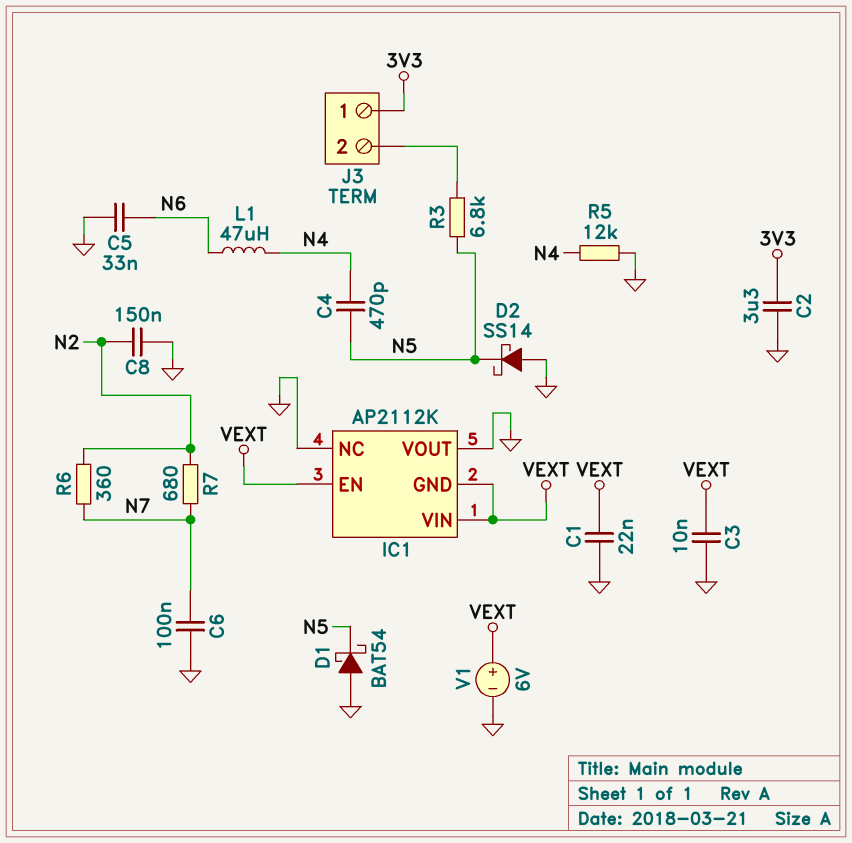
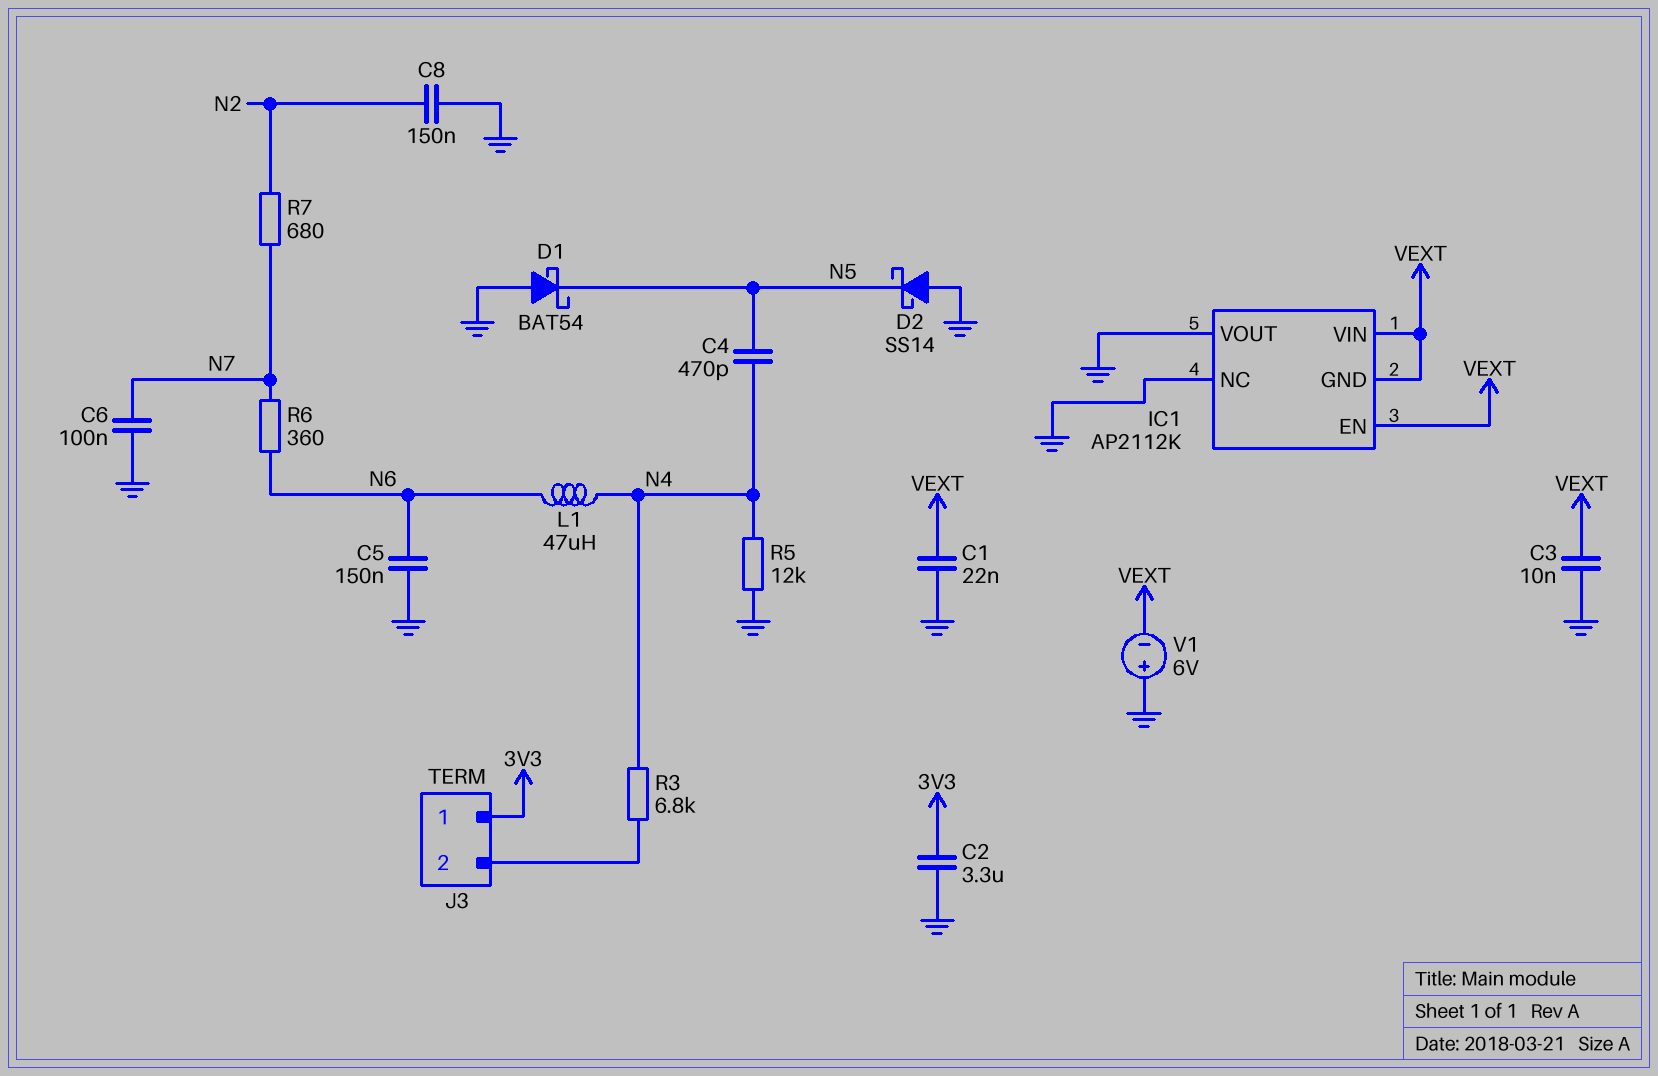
C5: 33nF (GND, N6) -> 150nF (GND, N6)
R3: 6.8k (J3/2, N5) -> 6.8k (J3/2, N4)
R6: 360 (N2, N7) -> 360 (N6, N7)
V1: 6V (plus VEXT, minus GND) -> 6V (plus GND, minus VEXT)

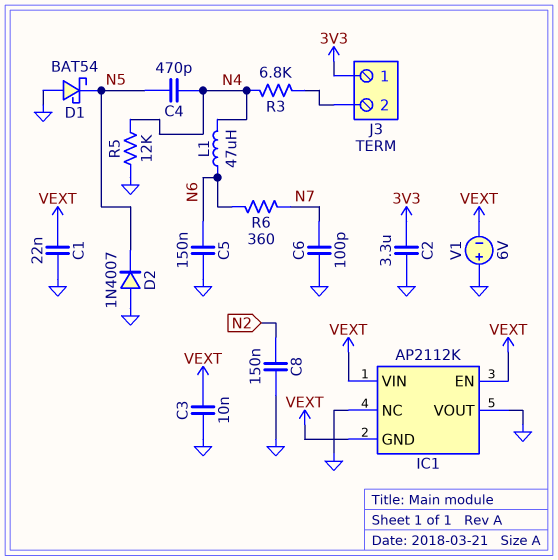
C6: 100nF (GND, N7) -> 100pF (GND, N7)
D2: schottky SS14 (A GND, K N5) -> diode 1N4007 (A GND, K N5)
R7: 680 (N2, N7) -> none

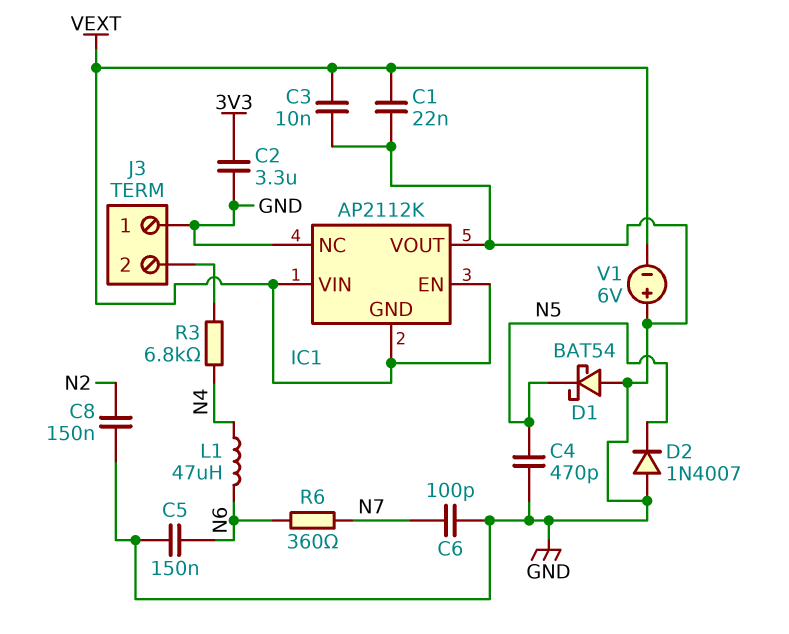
C4: 470pF (N4, N5) -> 470pF (GND, N5)
J3 pin 1: 3V3 -> GND
R5: 12k (GND, N4) -> none

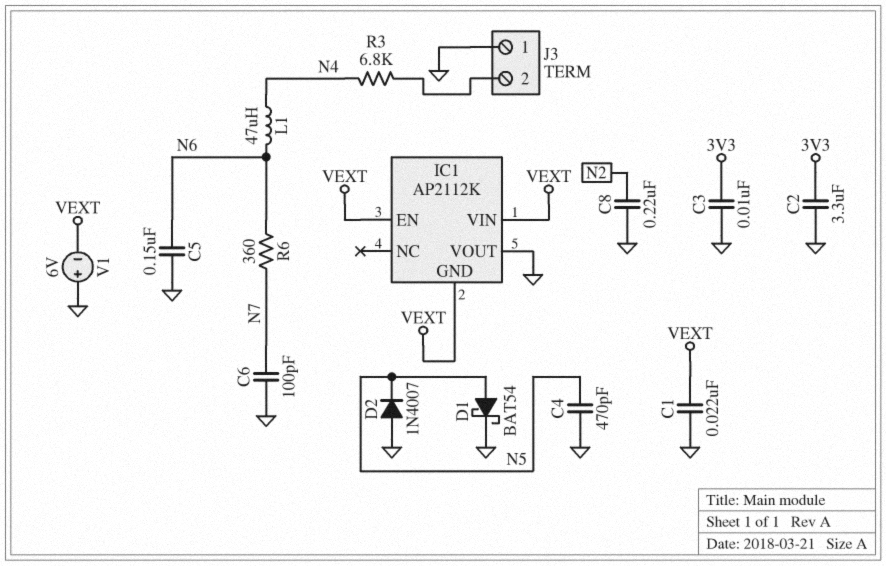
C3: 10nF (GND, VEXT) -> 10nF (3V3, GND)
C8: 150nF (GND, N2) -> 220nF (GND, N2)
D1: schottky BAT54 (A GND, K N5) -> schottky BAT54 (A N5, K GND)
IC1 pin NC: GND -> none

